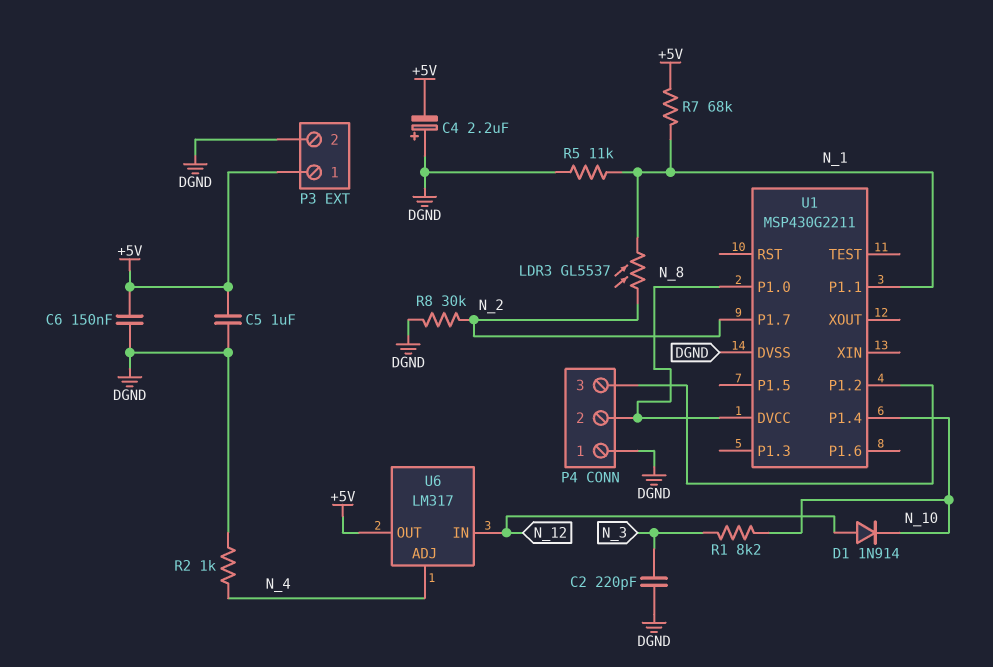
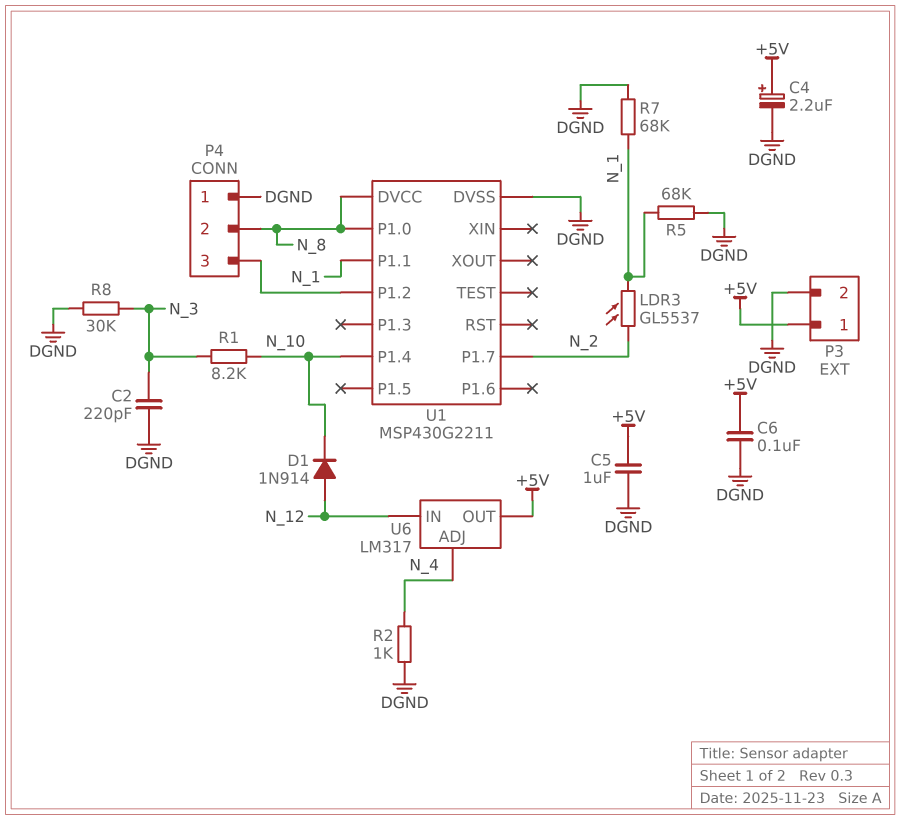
C4: 2.2uF (plus DGND, minus +5V) -> 2.2uF (plus +5V, minus DGND)
C6: 150nF (+5V, DGND) -> 100nF (+5V, DGND)
R5: 11k (DGND, N_1) -> 68k (DGND, N_1)
R7: 68k (+5V, N_1) -> 68k (DGND, N_1)
R8: 30k (DGND, N_2) -> 30k (DGND, N_3)

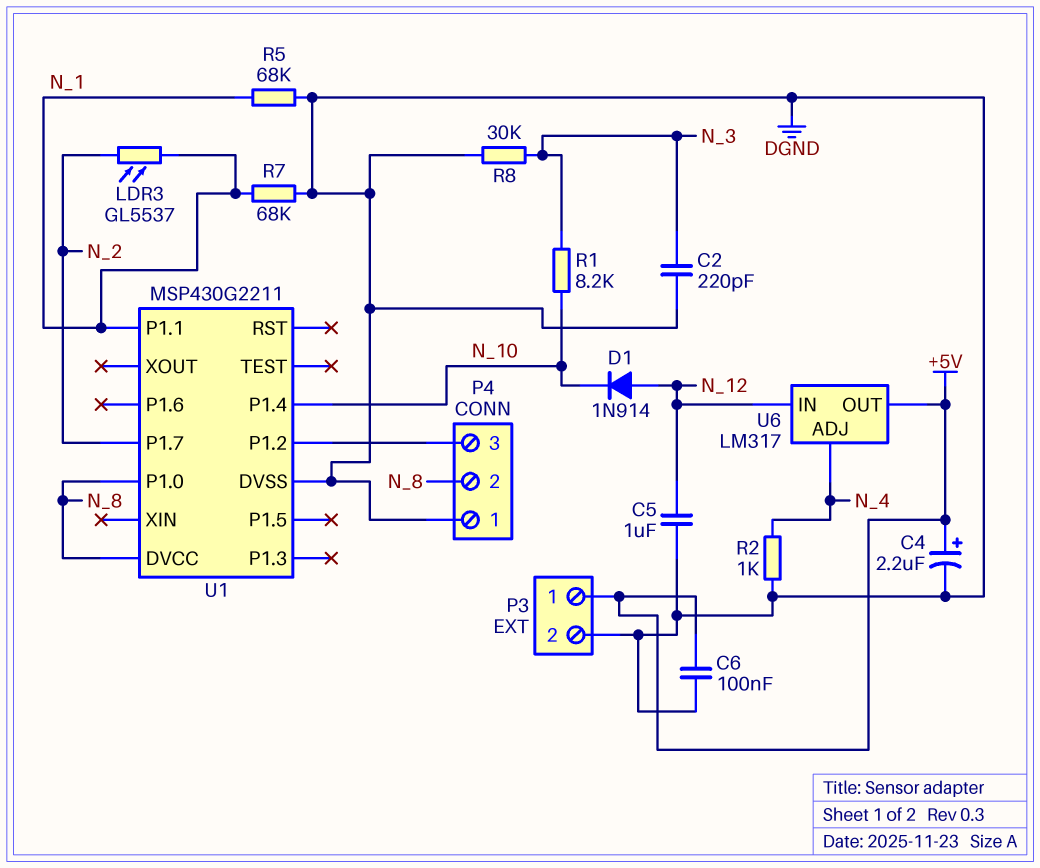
C5: 1uF (+5V, DGND) -> 1uF (DGND, N_12)

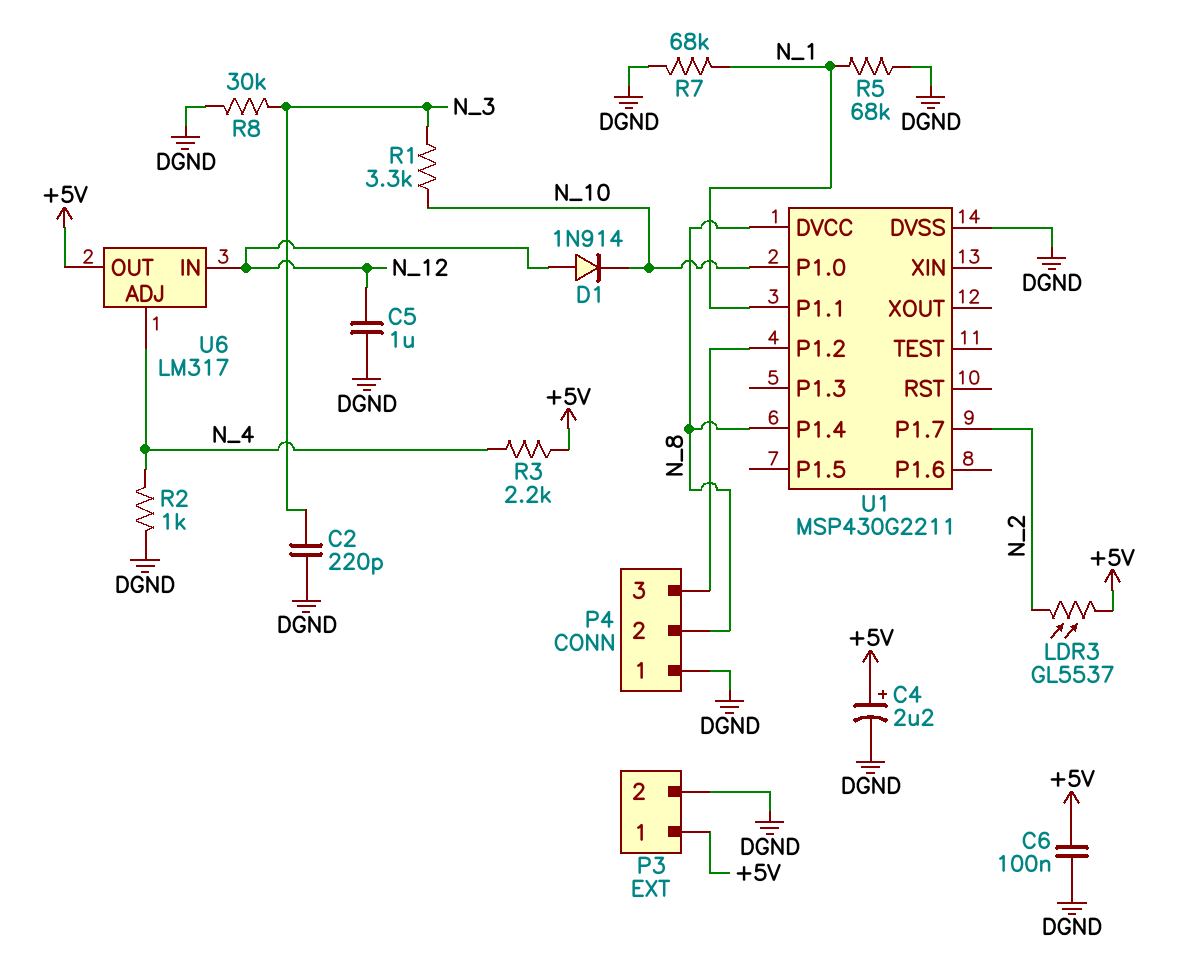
LDR3: GL5537 (N_1, N_2) -> GL5537 (+5V, N_2)
R1: 8.2k (N_3, N_10) -> 3.3k (N_3, N_10)
R3: none -> 2.2k (+5V, N_4)
U1 pin P1.0: N_8 -> N_10
U1 pin P1.4: N_10 -> N_8

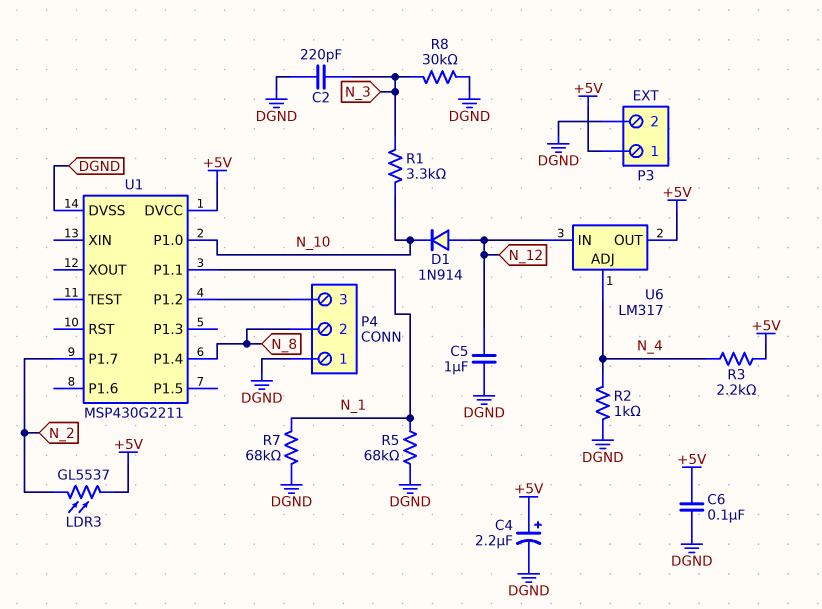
U1 pin DVCC: N_8 -> +5V

